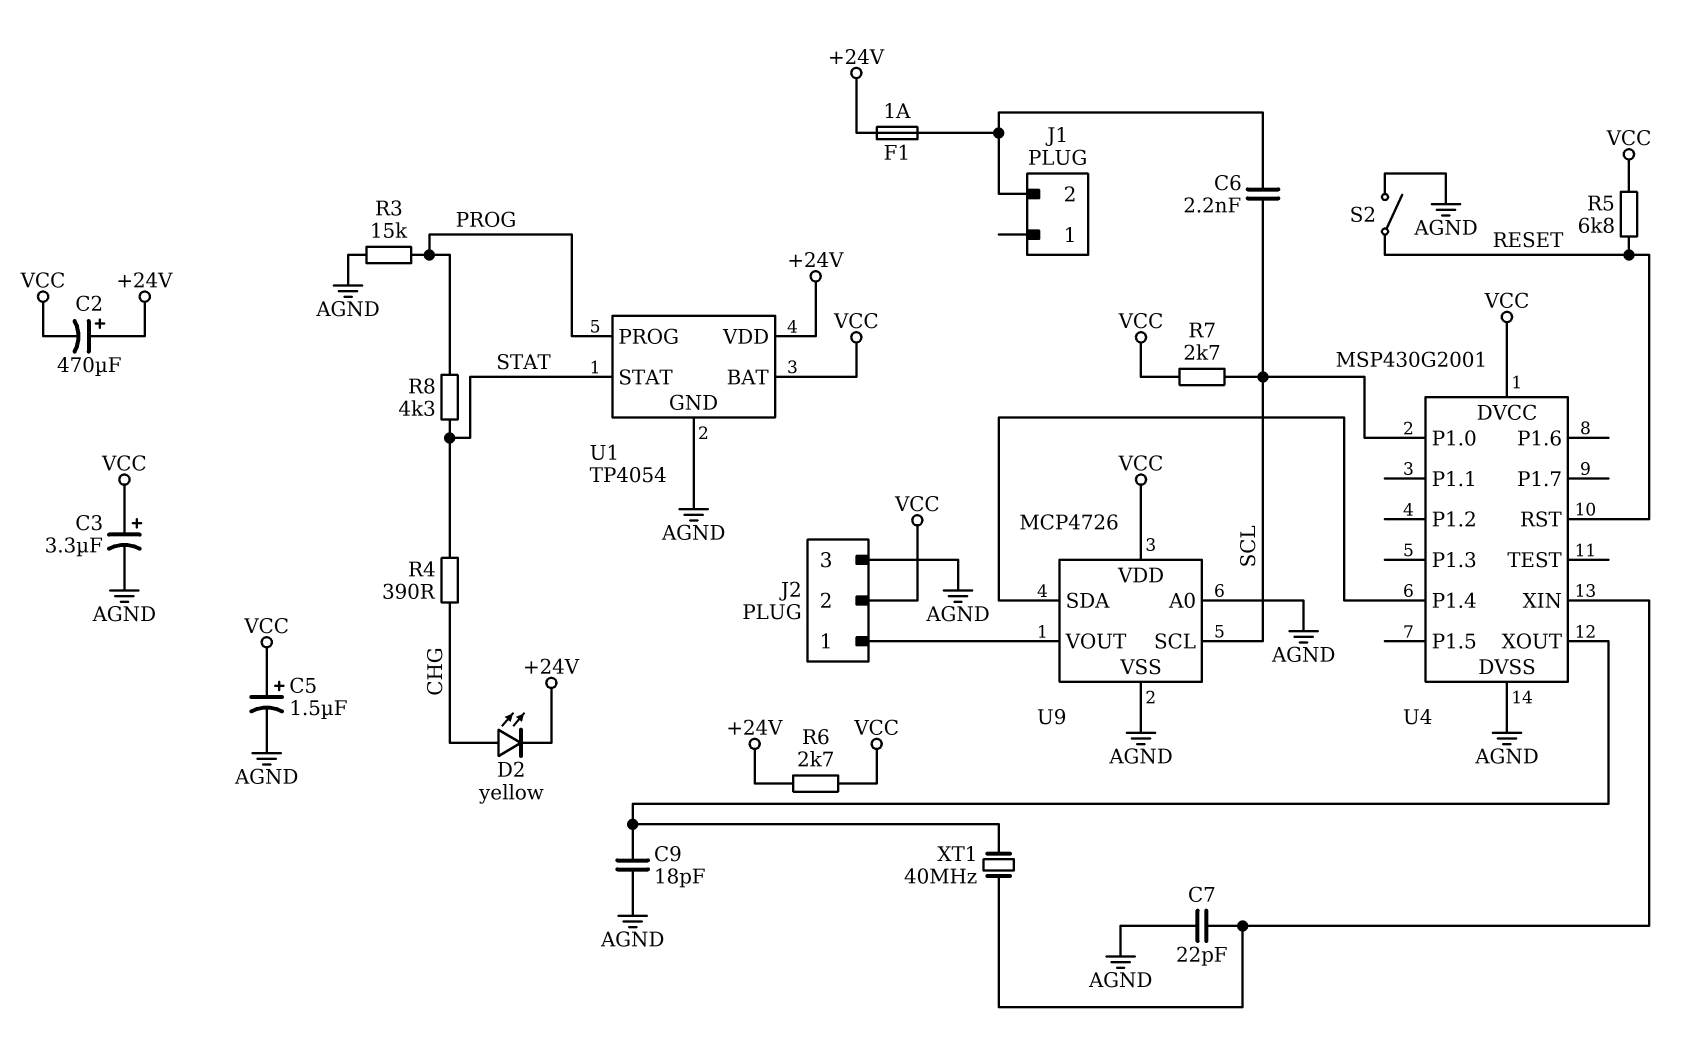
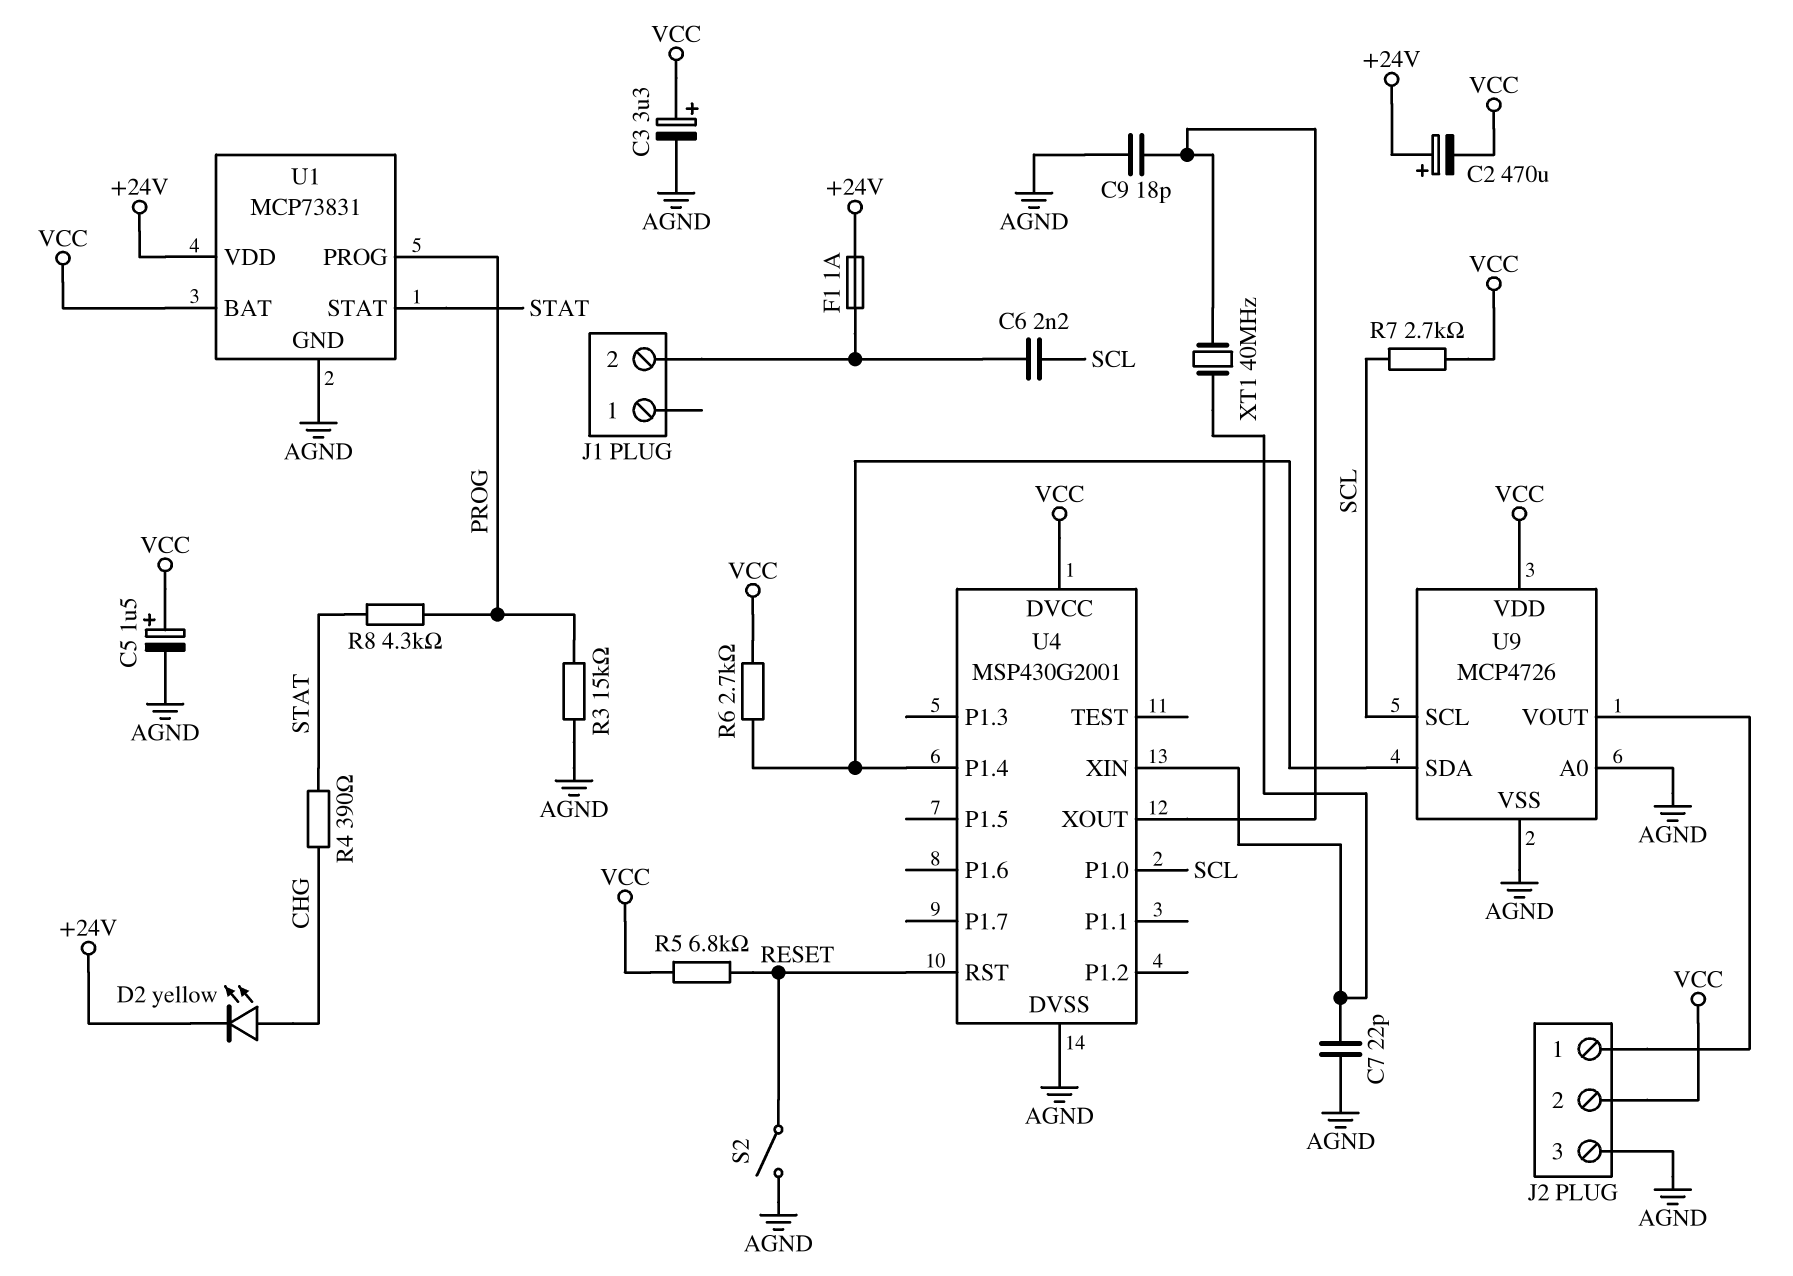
R6: 2.7k (+24V, VCC) -> 2.7k (U4/P1.4, VCC)
U1: TP4054 -> MCP73831

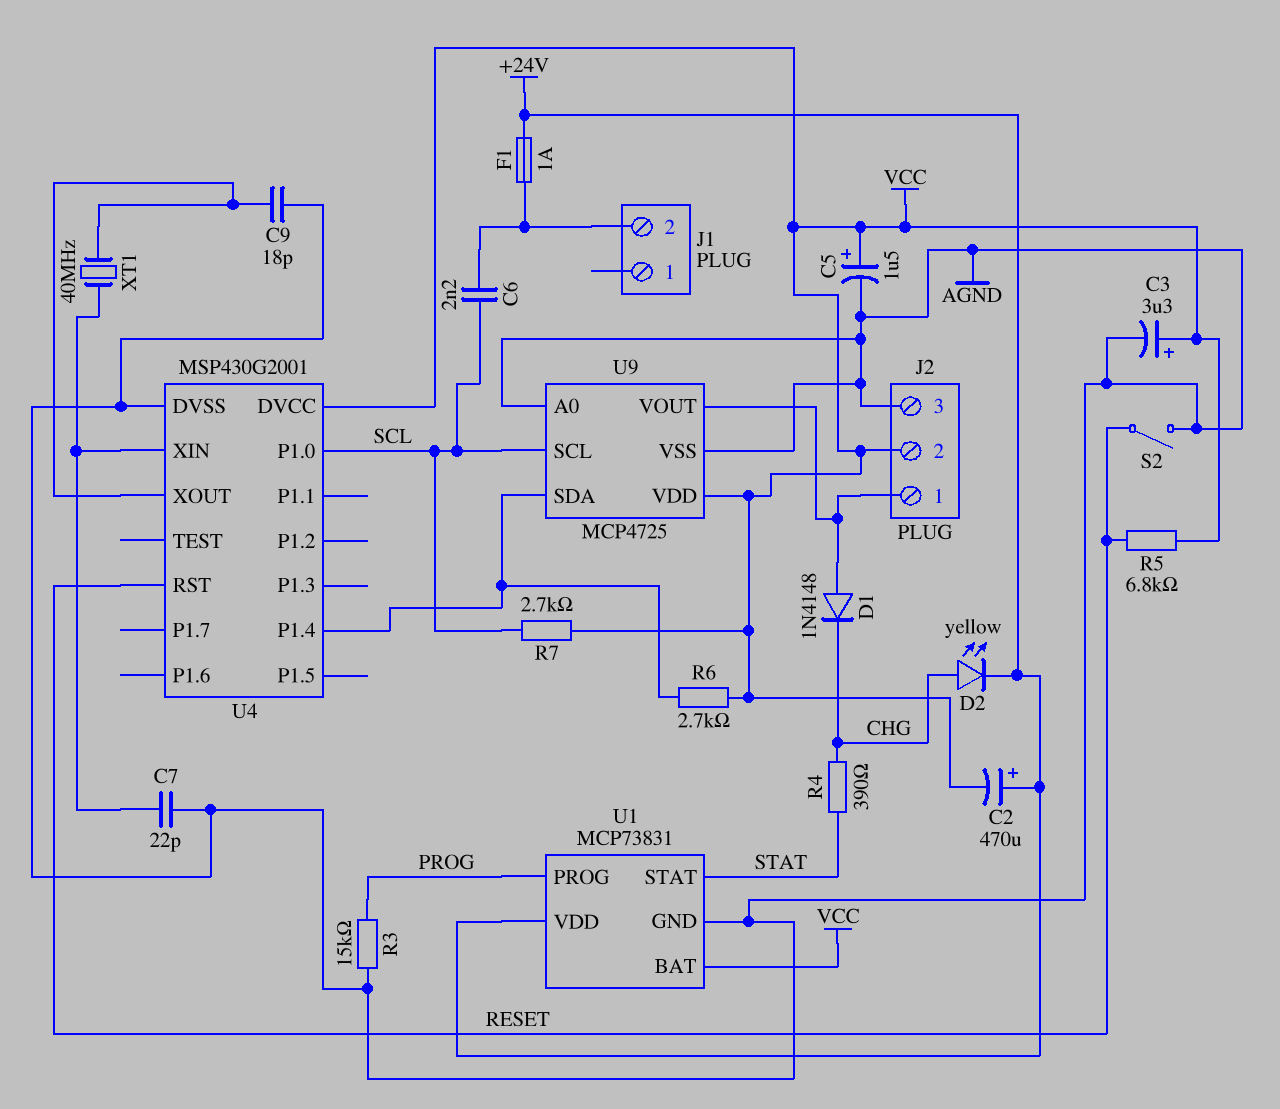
D1: none -> diode 1N4148 (A J2/1, K CHG)
R8: 4.3k (PROG, STAT) -> none
U9: MCP4726 -> MCP4725

